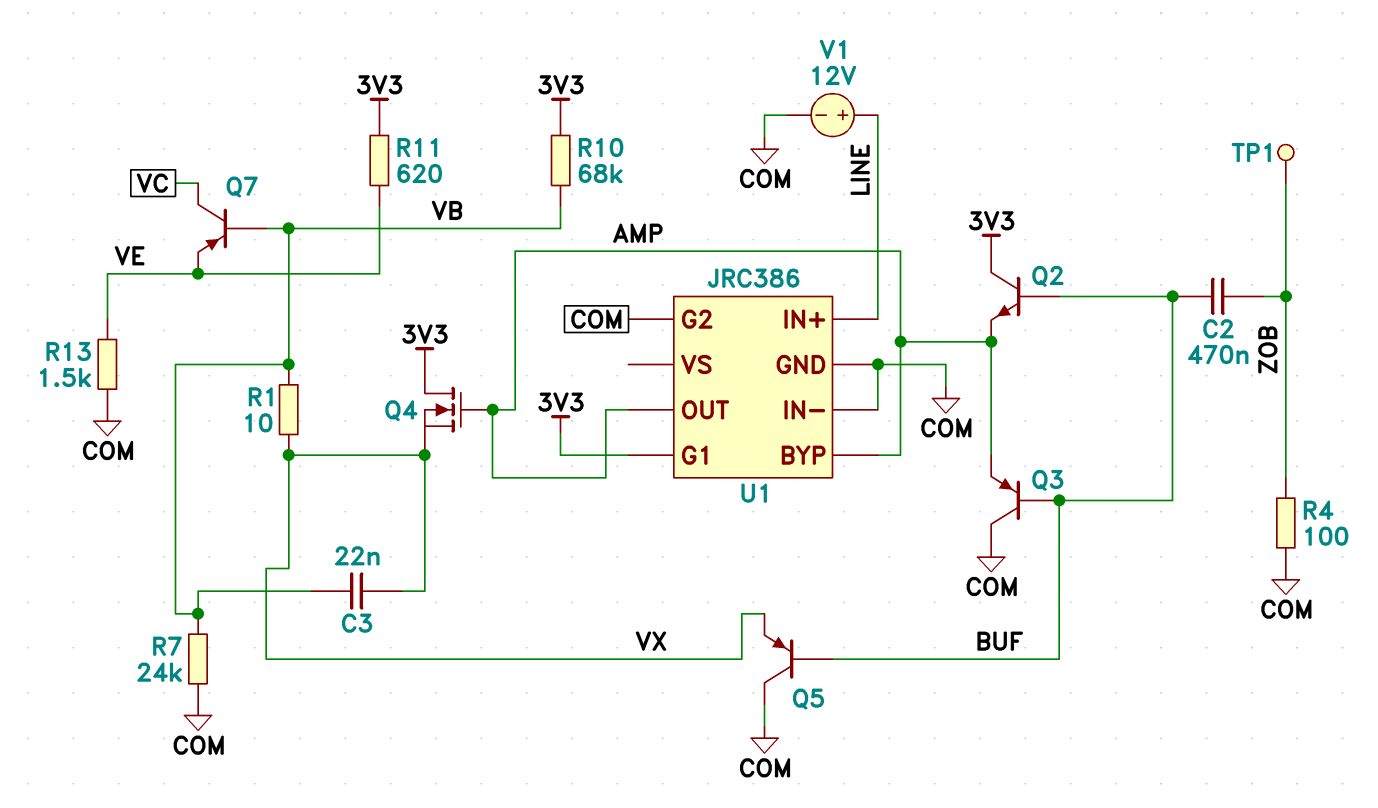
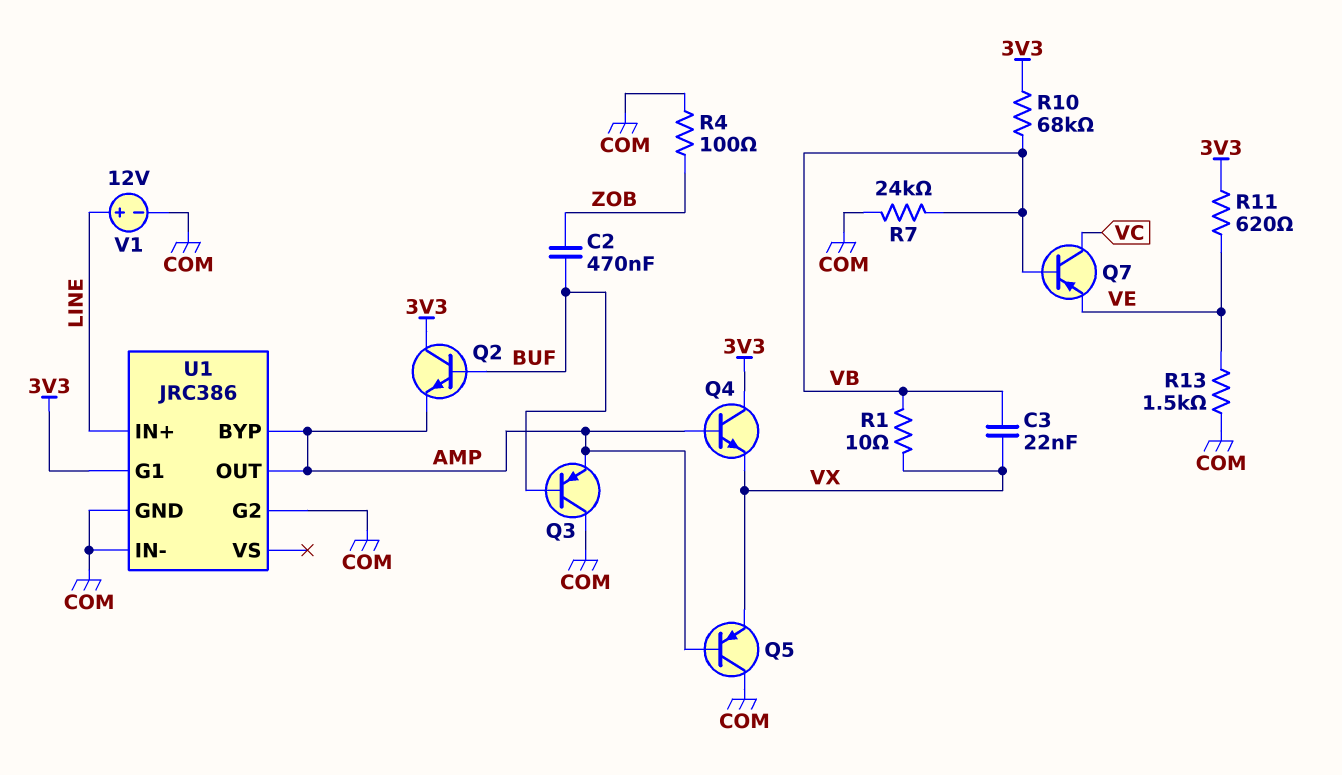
Q4: NMOS (G AMP, D 3V3, S VX) -> NPN (B AMP, C 3V3, E VX)
Q5: PNP (B BUF, C COM, E VX) -> PNP (B AMP, C COM, E VX)
TP1: test point (ZOB) -> none

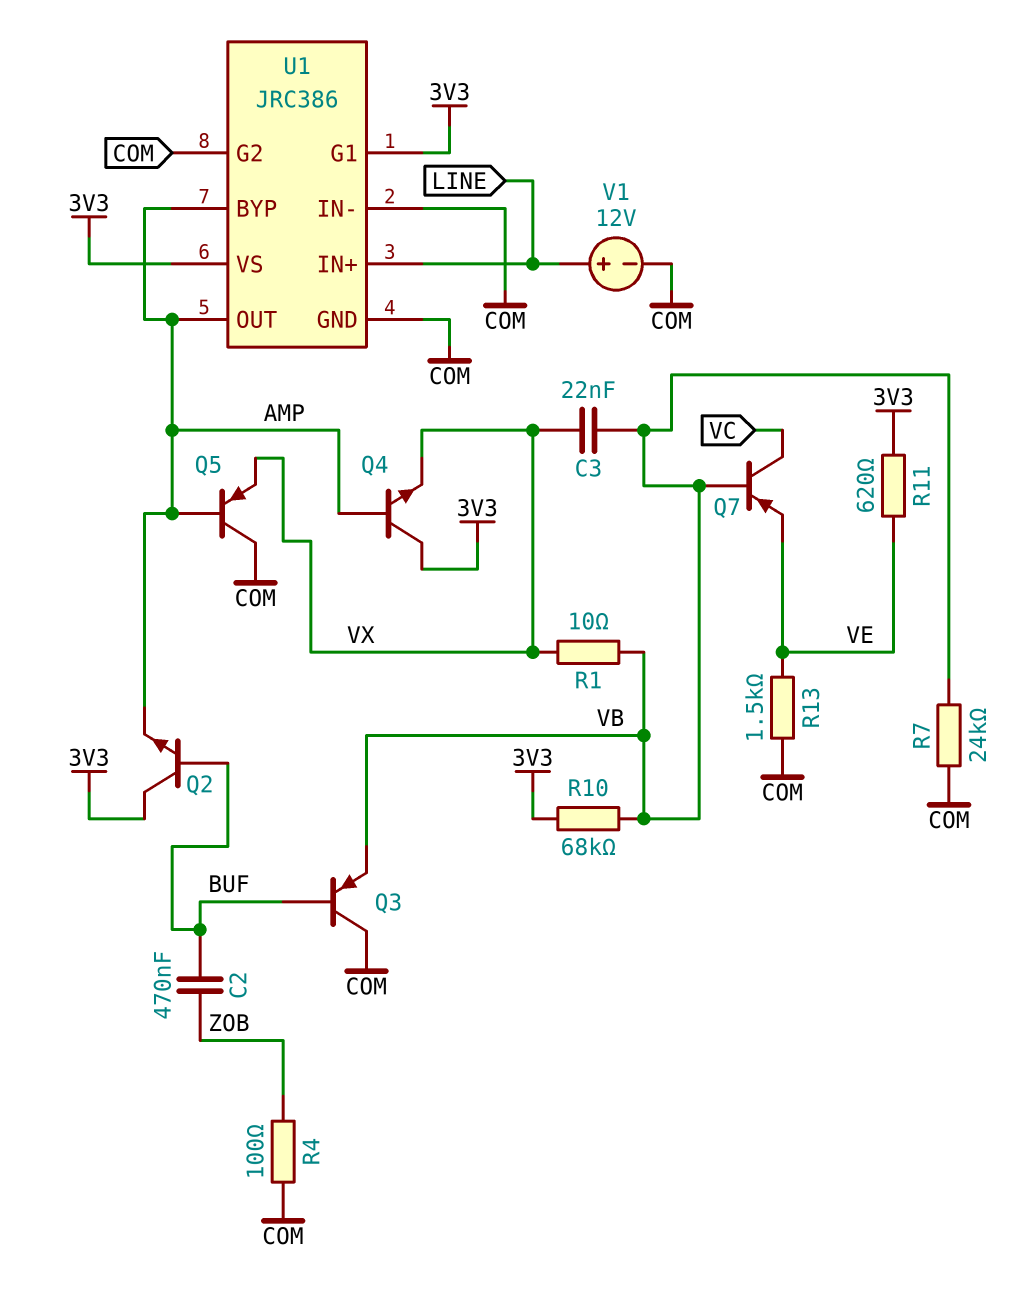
Q3: PNP (B BUF, C COM, E AMP) -> PNP (B BUF, C COM, E VB)
U1 pin VS: none -> 3V3

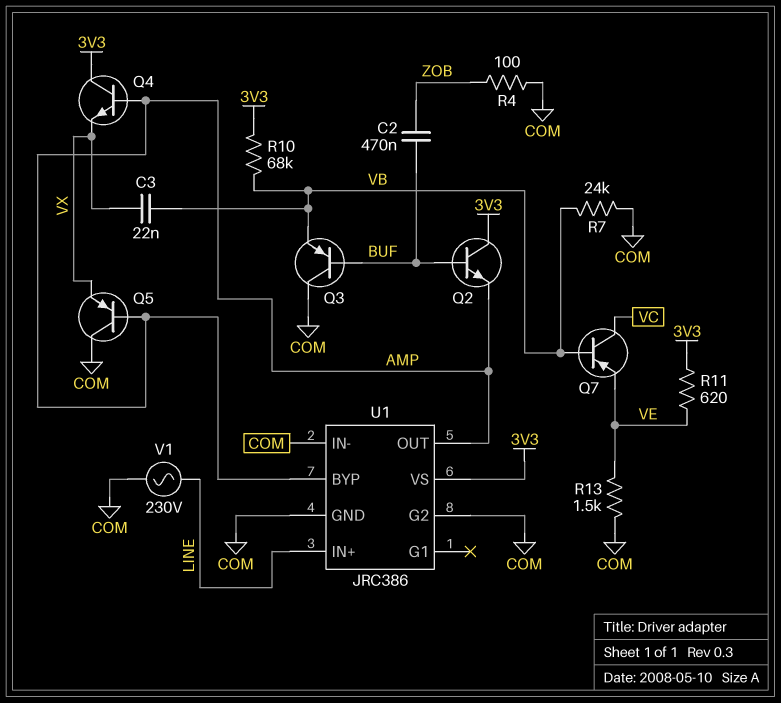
R1: 10 (VB, VX) -> none
U1 pin G1: 3V3 -> none
V1: 12V (plus LINE, minus COM) -> AC 230V (COM, LINE)

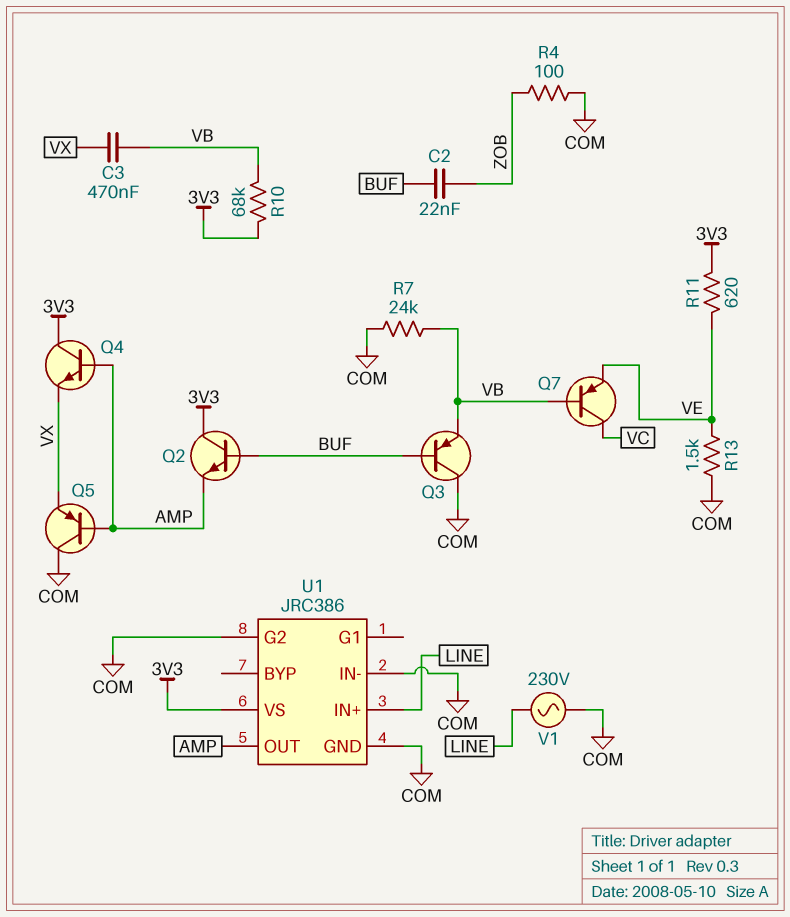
C2: 470nF (BUF, ZOB) -> 22nF (BUF, ZOB)
C3: 22nF (VB, VX) -> 470nF (VB, VX)
U1 pin BYP: AMP -> none

